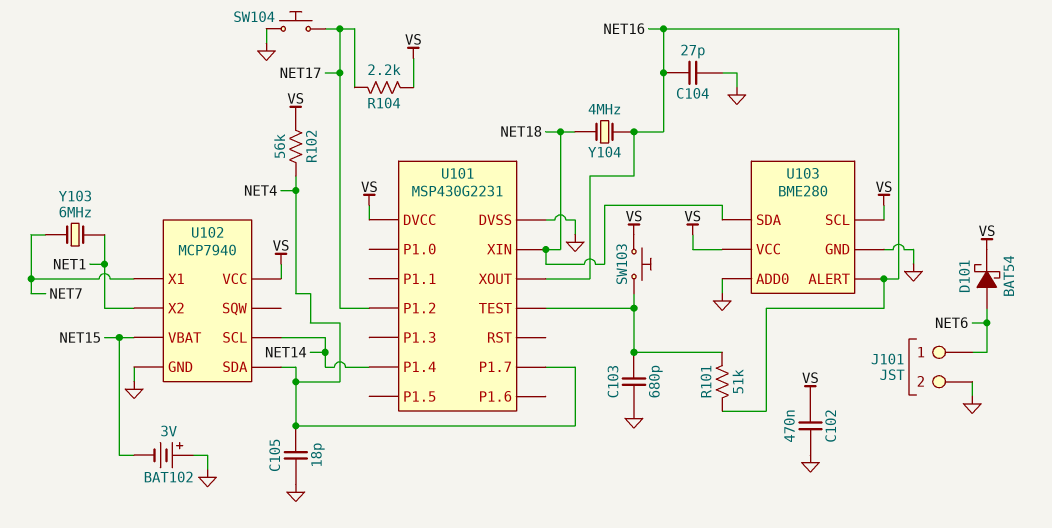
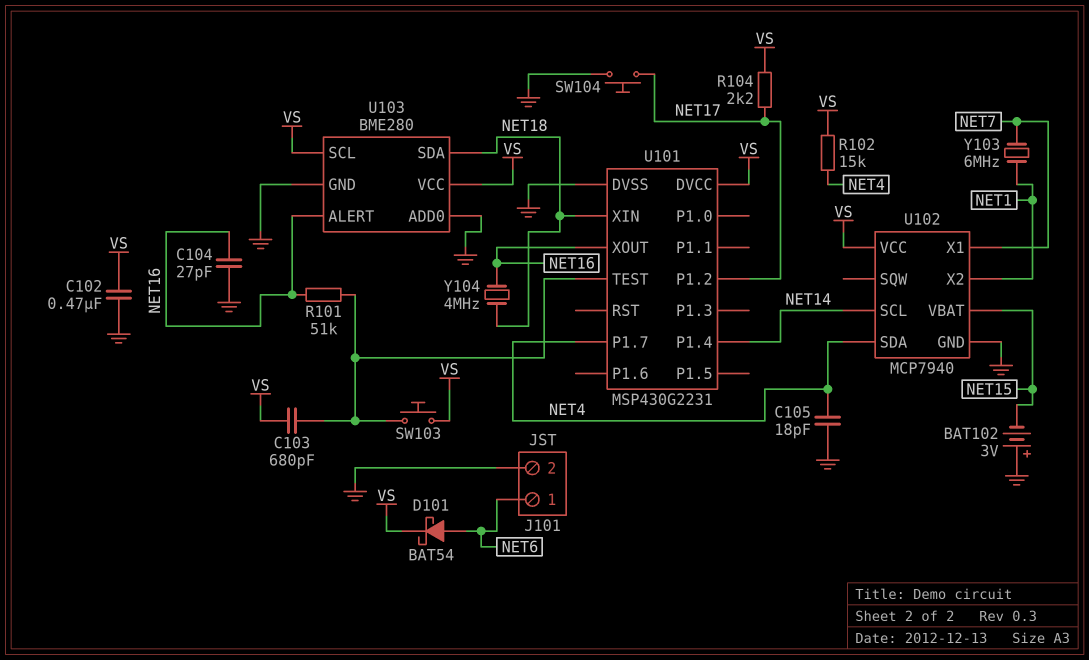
C103: 680pF (GND, U101/TEST) -> 680pF (U101/TEST, VS)
R102: 56k (NET4, VS) -> 15k (NET4, VS)

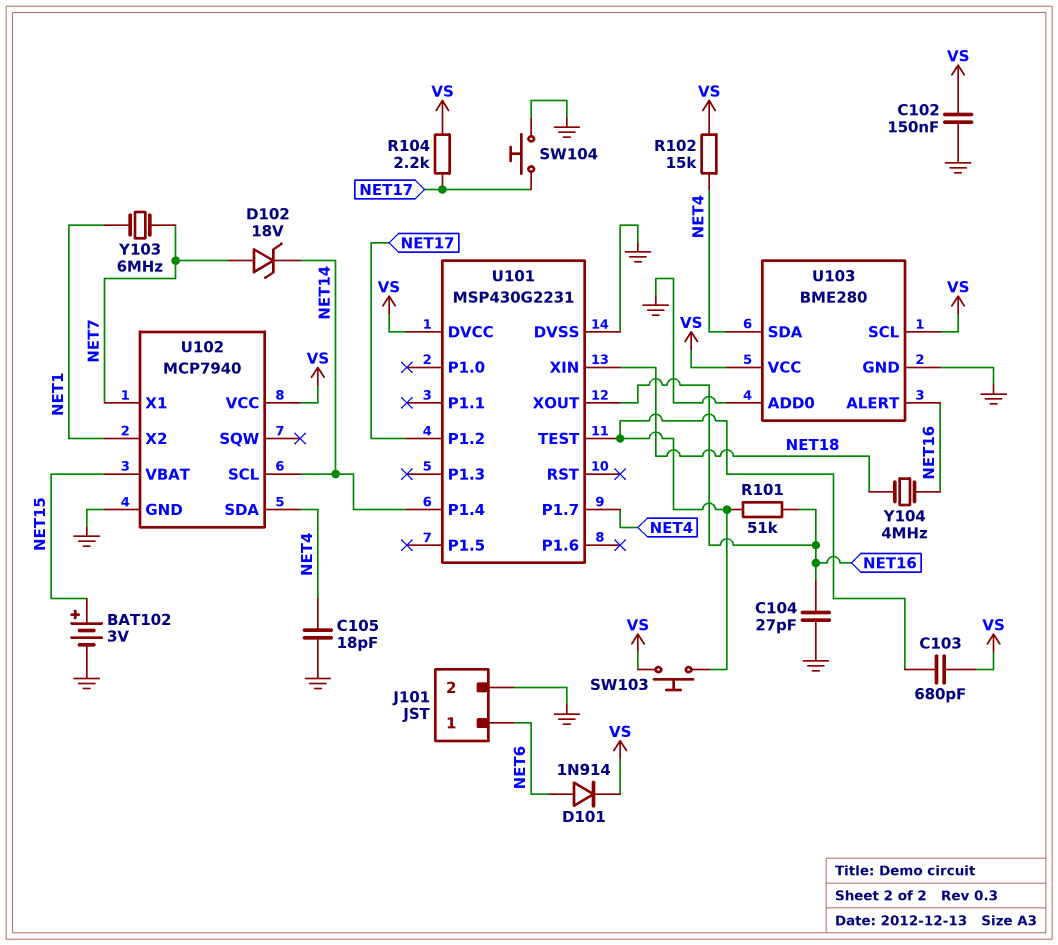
BAT102: 3V (plus GND, minus NET15) -> 3V (plus NET15, minus GND)
C102: 470nF (GND, VS) -> 150nF (GND, VS)
D101: schottky BAT54 (A NET6, K VS) -> diode 1N914 (A NET6, K VS)
D102: none -> zener 18V (A NET7, K NET14)
U103 pin SDA: NET18 -> NET4

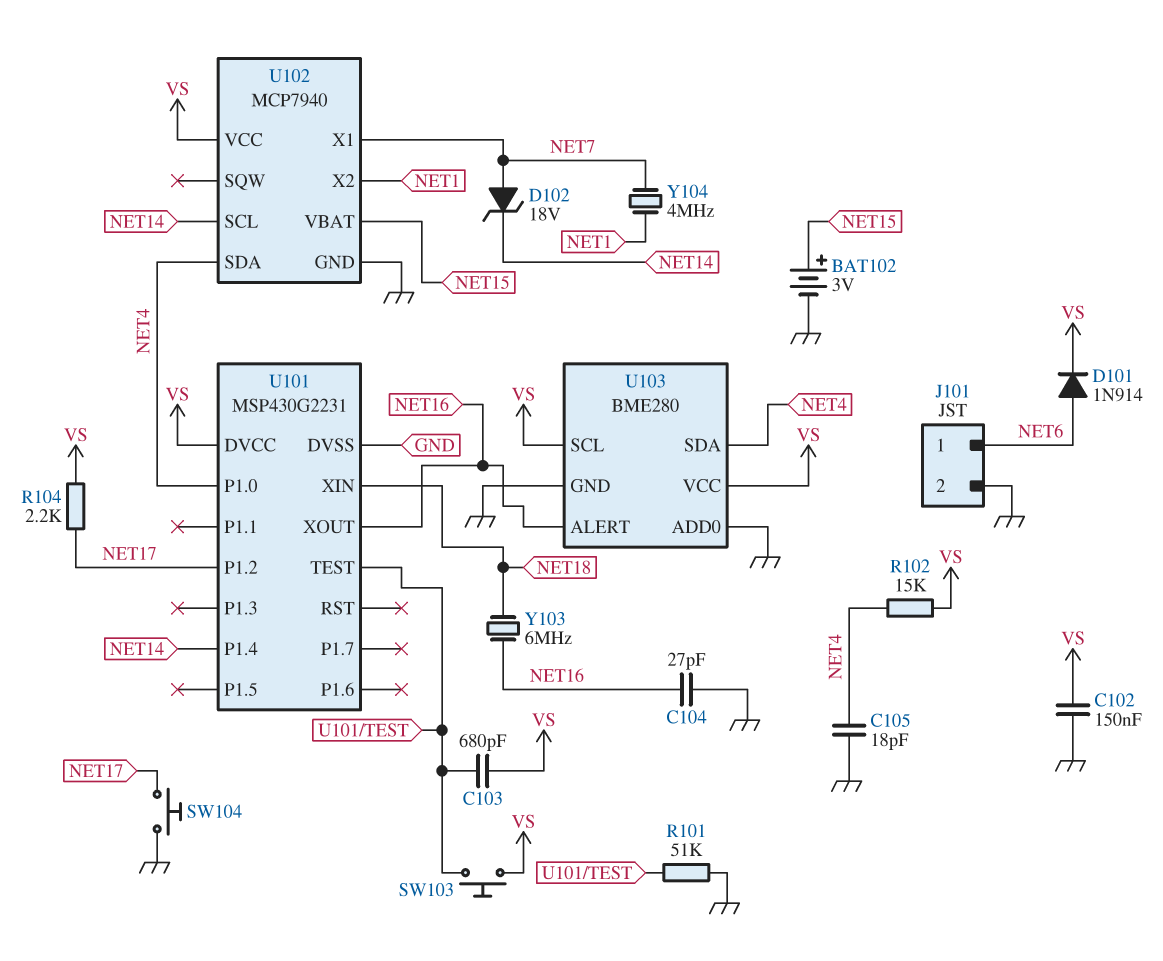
R101: 51k (NET16, U101/TEST) -> 51k (GND, U101/TEST)
U101 pin P1.0: none -> NET4
U101 pin P1.7: NET4 -> none
Y103: 6MHz (NET1, NET7) -> 6MHz (NET16, NET18)
Y104: 4MHz (NET16, NET18) -> 4MHz (NET1, NET7)

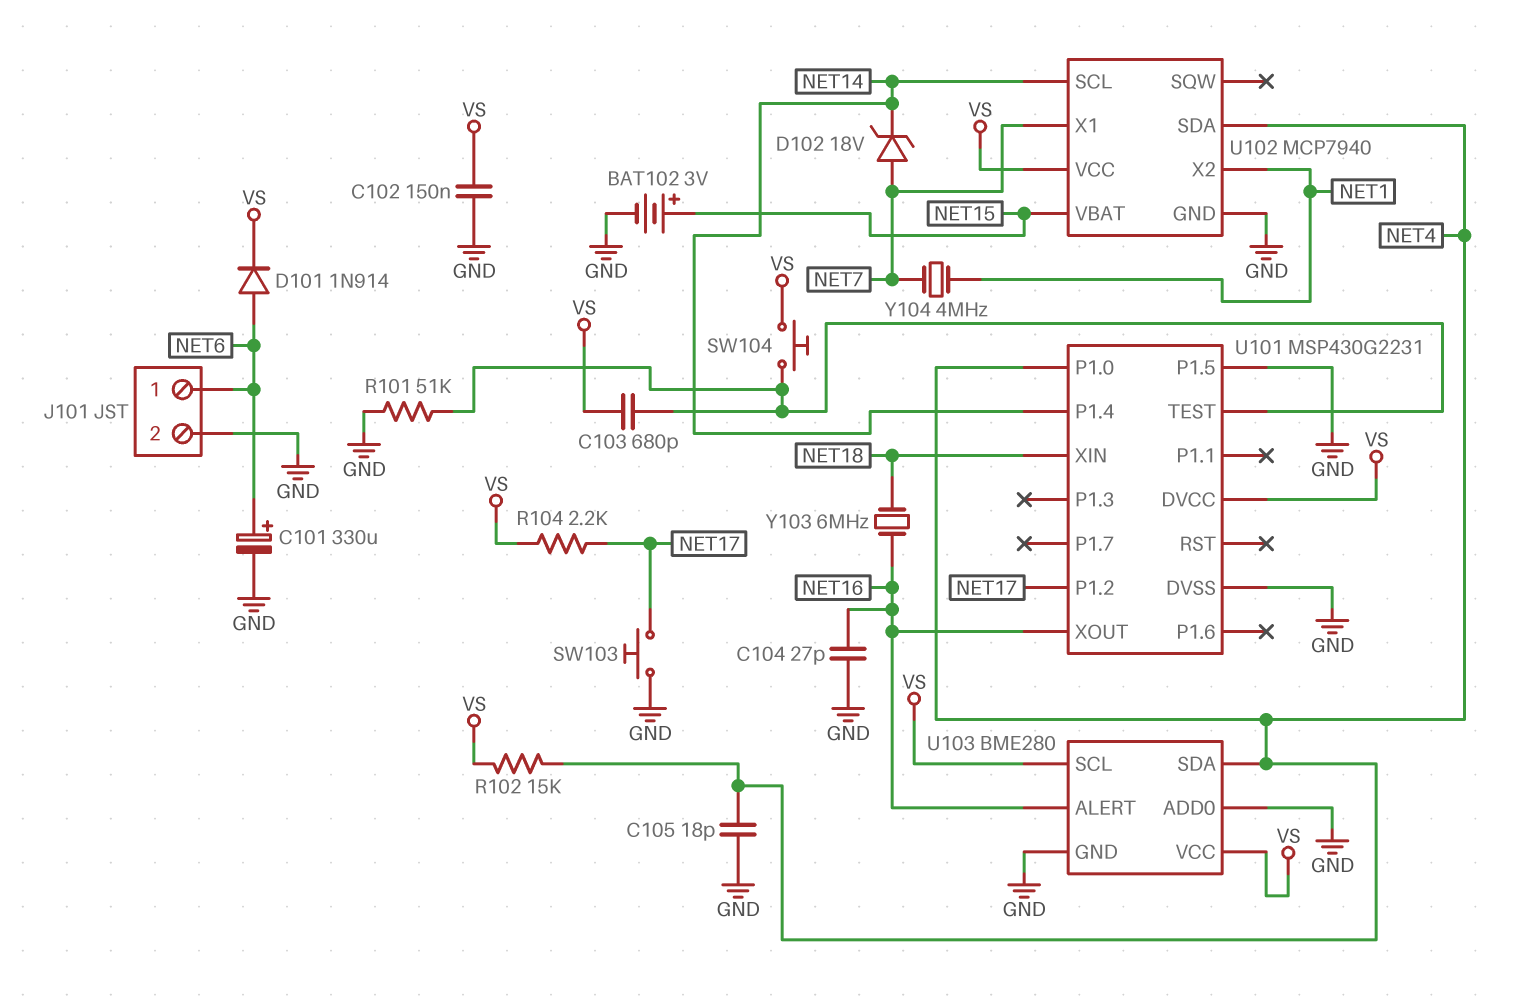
C101: none -> 330uF (plus NET6, minus GND)
SW103: button (U101/TEST, VS) -> button (GND, NET17)
SW104: button (GND, NET17) -> button (U101/TEST, VS)
U101 pin P1.5: none -> GND

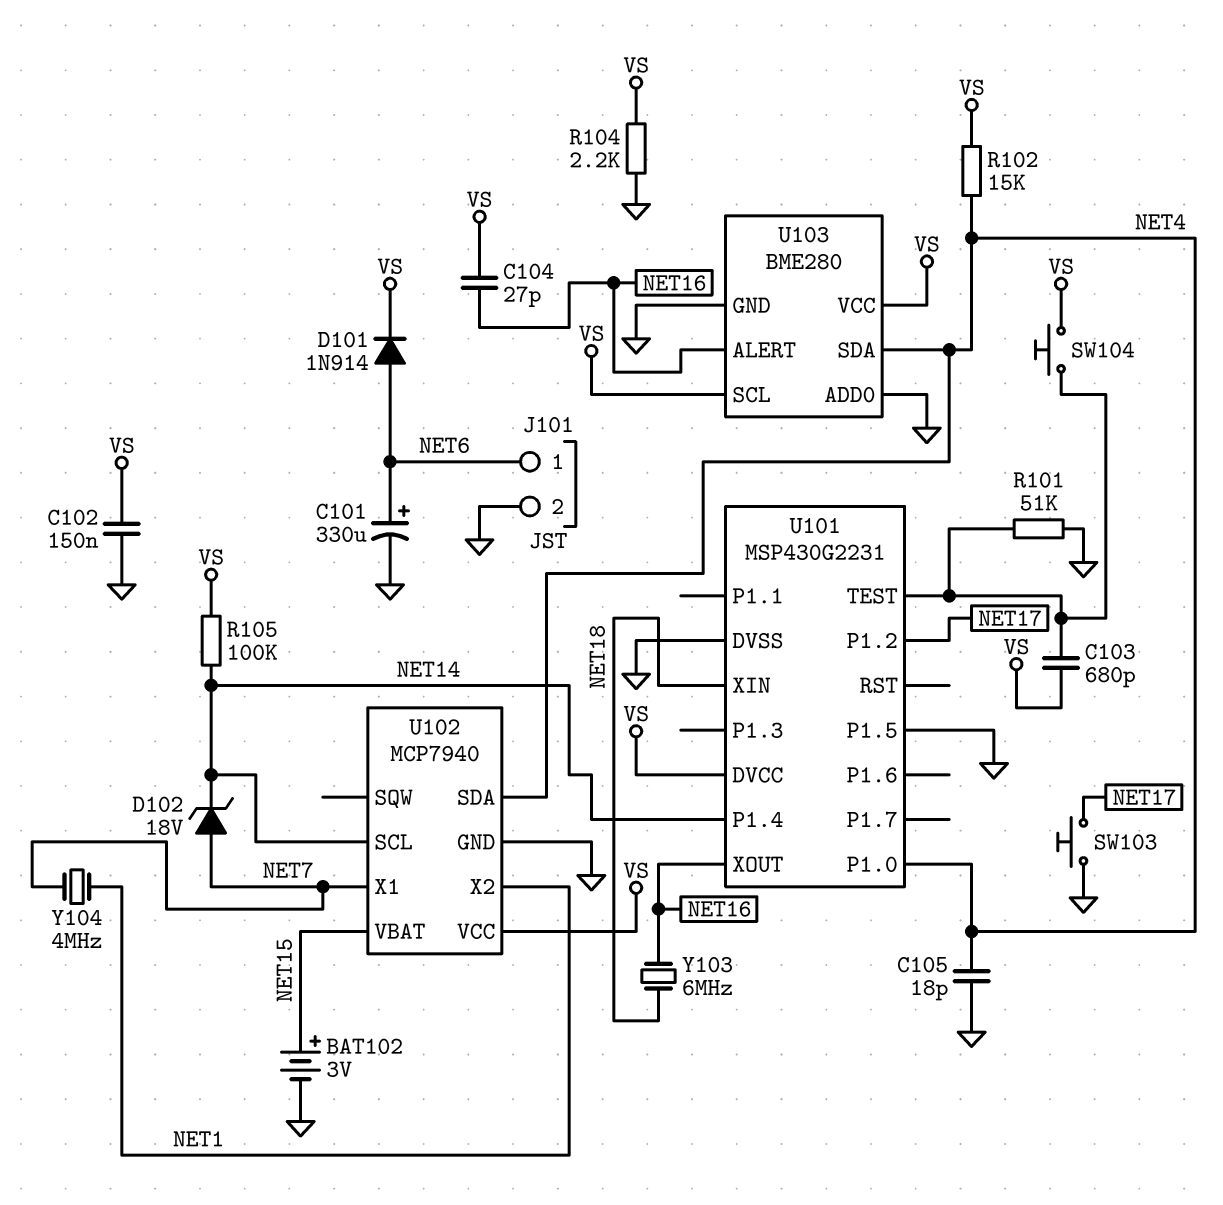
C104: 27pF (GND, NET16) -> 27pF (NET16, VS)
R104: 2.2k (NET17, VS) -> 2.2k (GND, VS)
R105: none -> 100k (NET14, VS)

